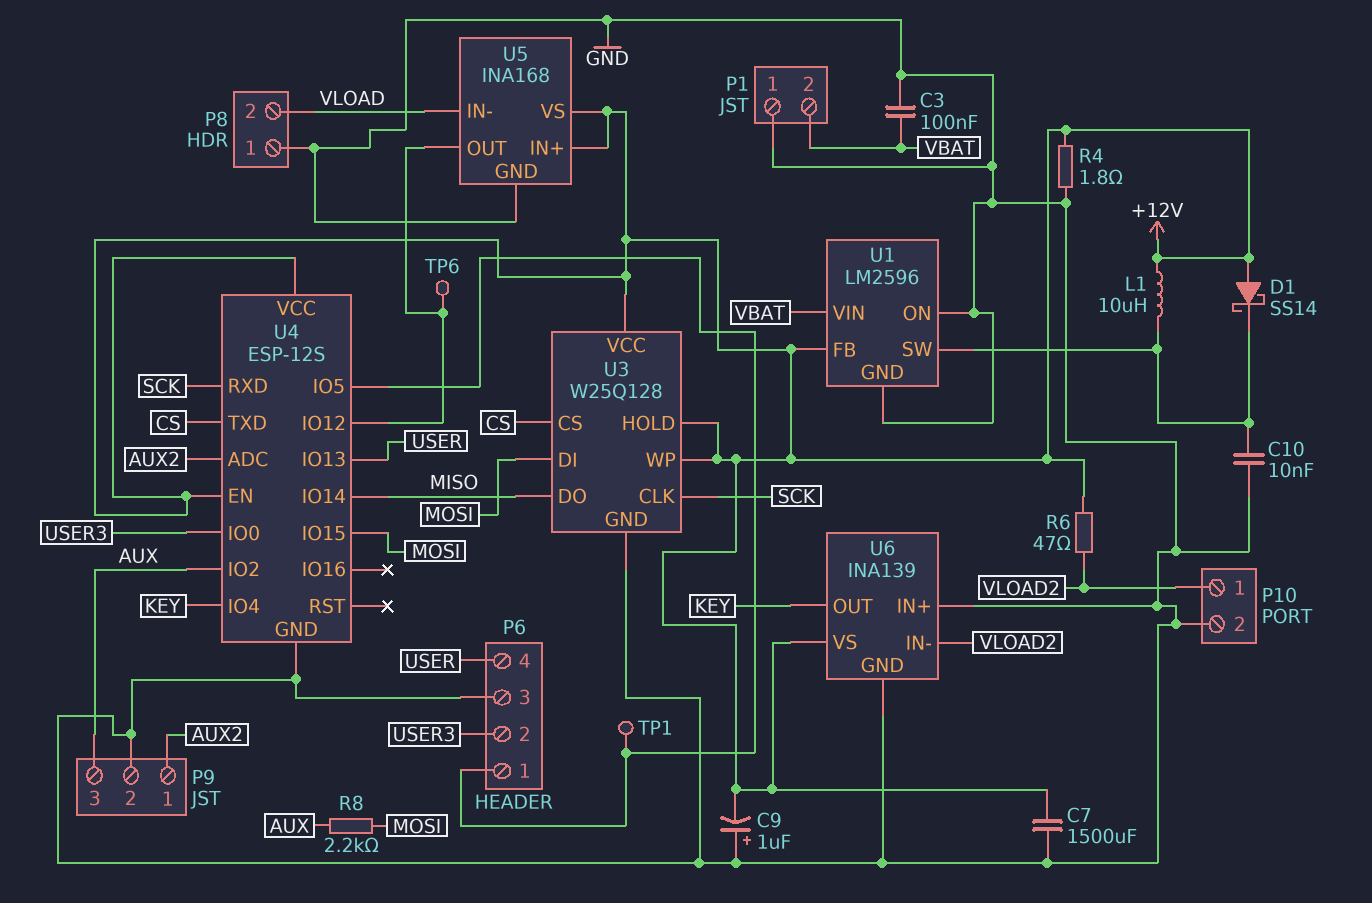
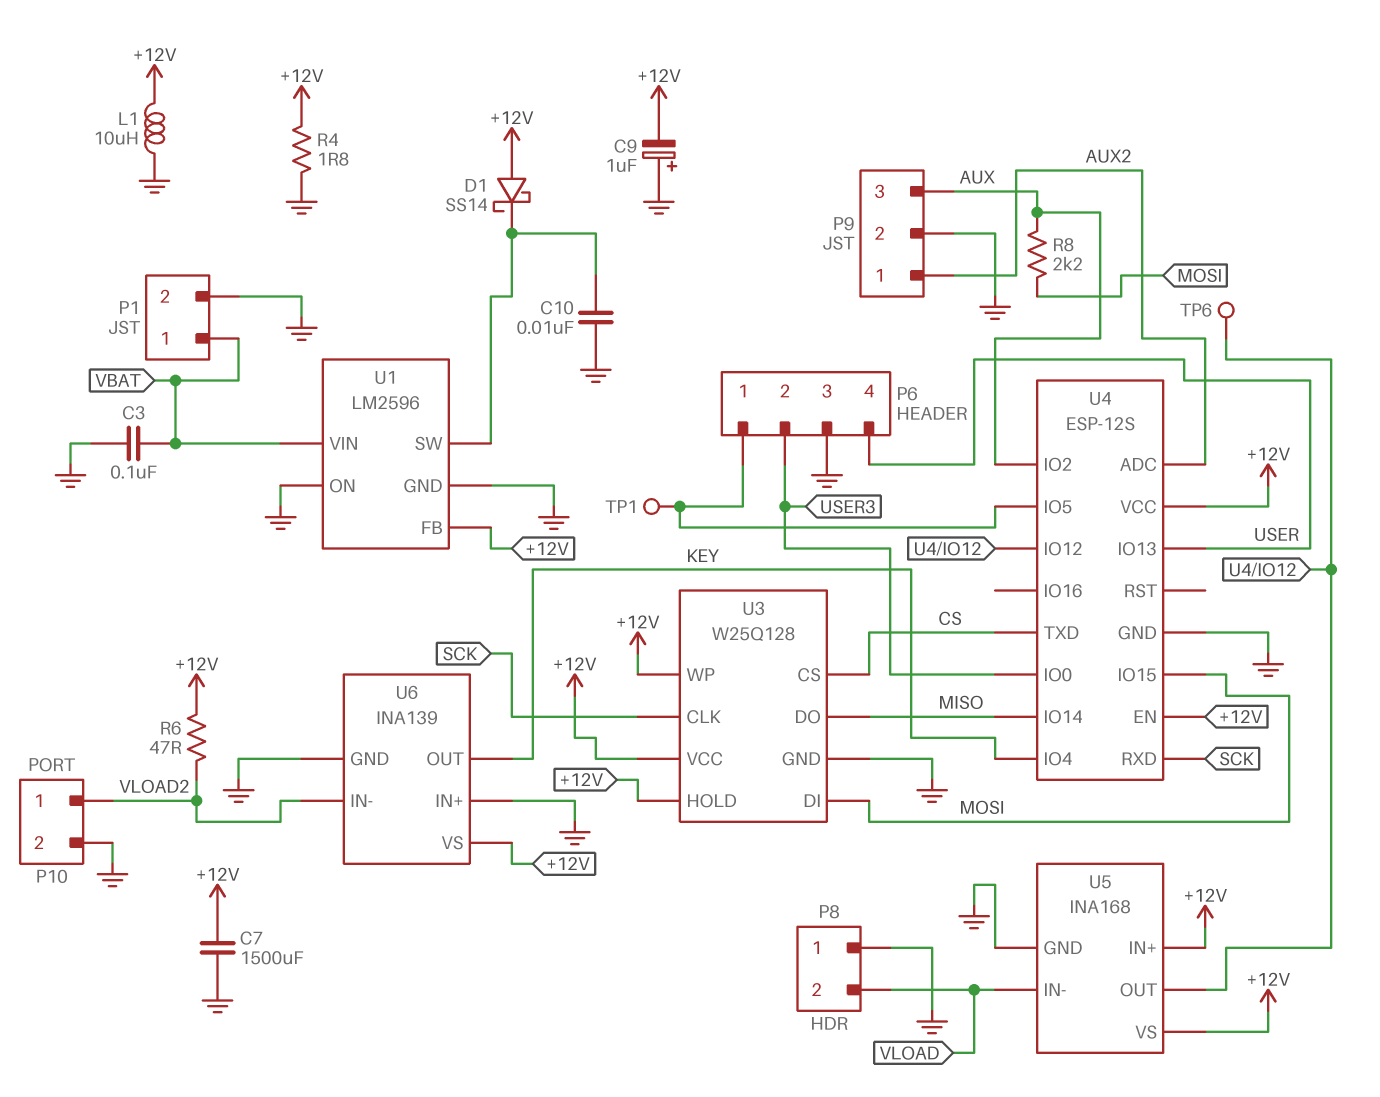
L1: 10uH (+12V, U1/SW) -> 10uH (+12V, GND)
P1 pin 1: GND -> VBAT
P1 pin 2: VBAT -> GND

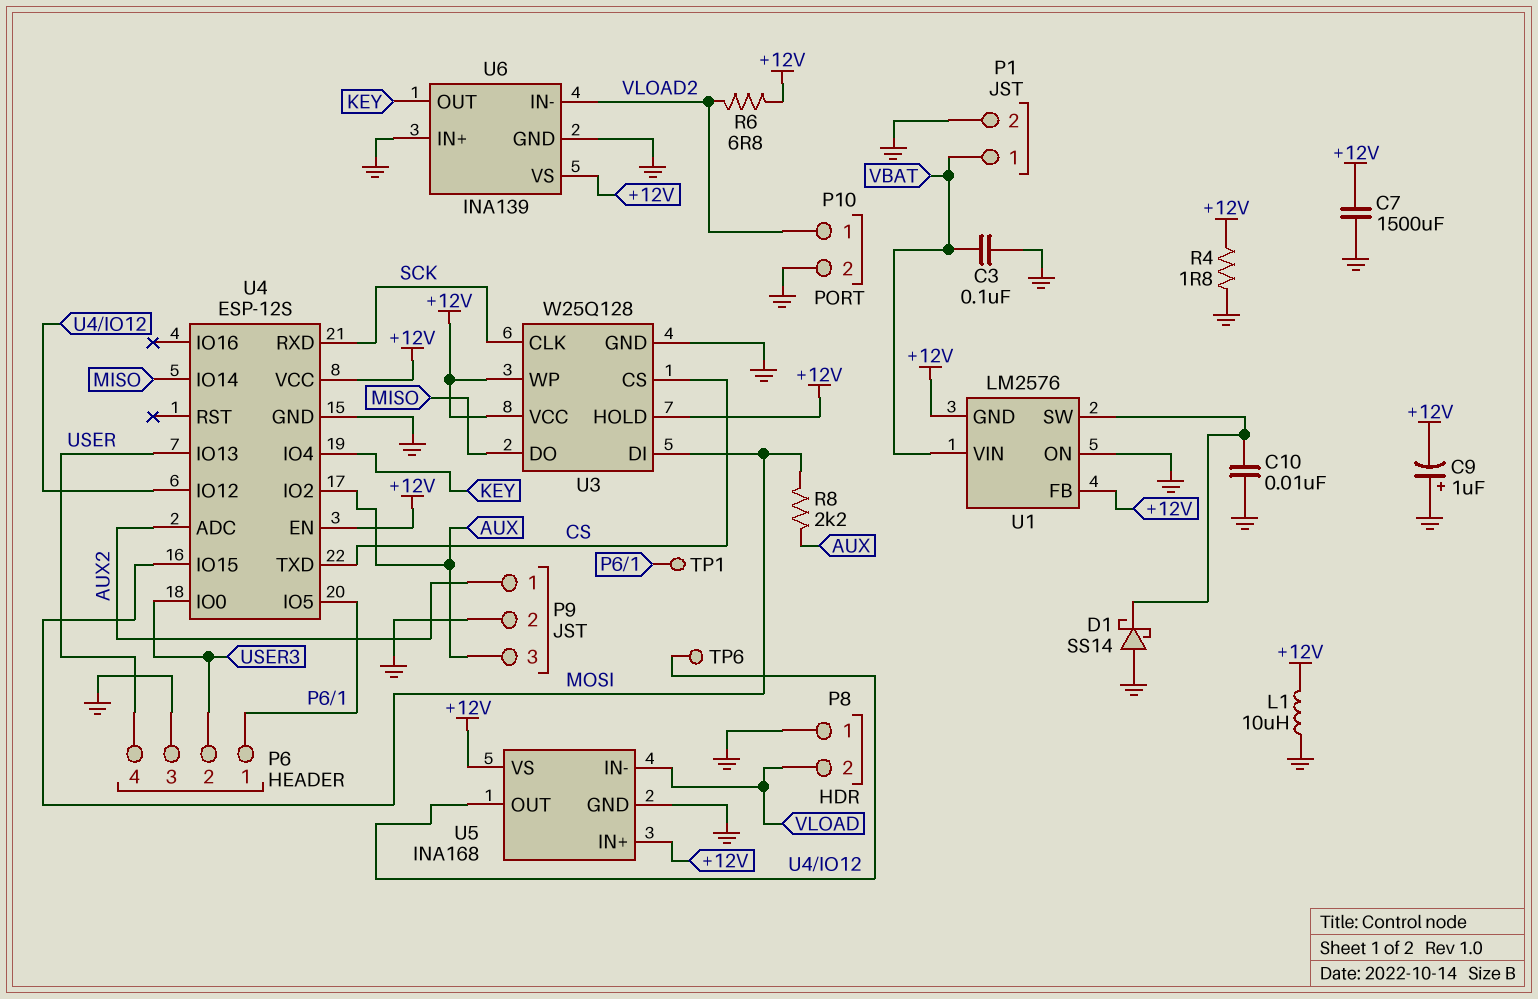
D1: schottky SS14 (A +12V, K U1/SW) -> schottky SS14 (A GND, K U1/SW)
R6: 47 (+12V, VLOAD2) -> 6.8 (+12V, VLOAD2)
U1: LM2596 -> LM2576
U1 pin GND: GND -> +12V

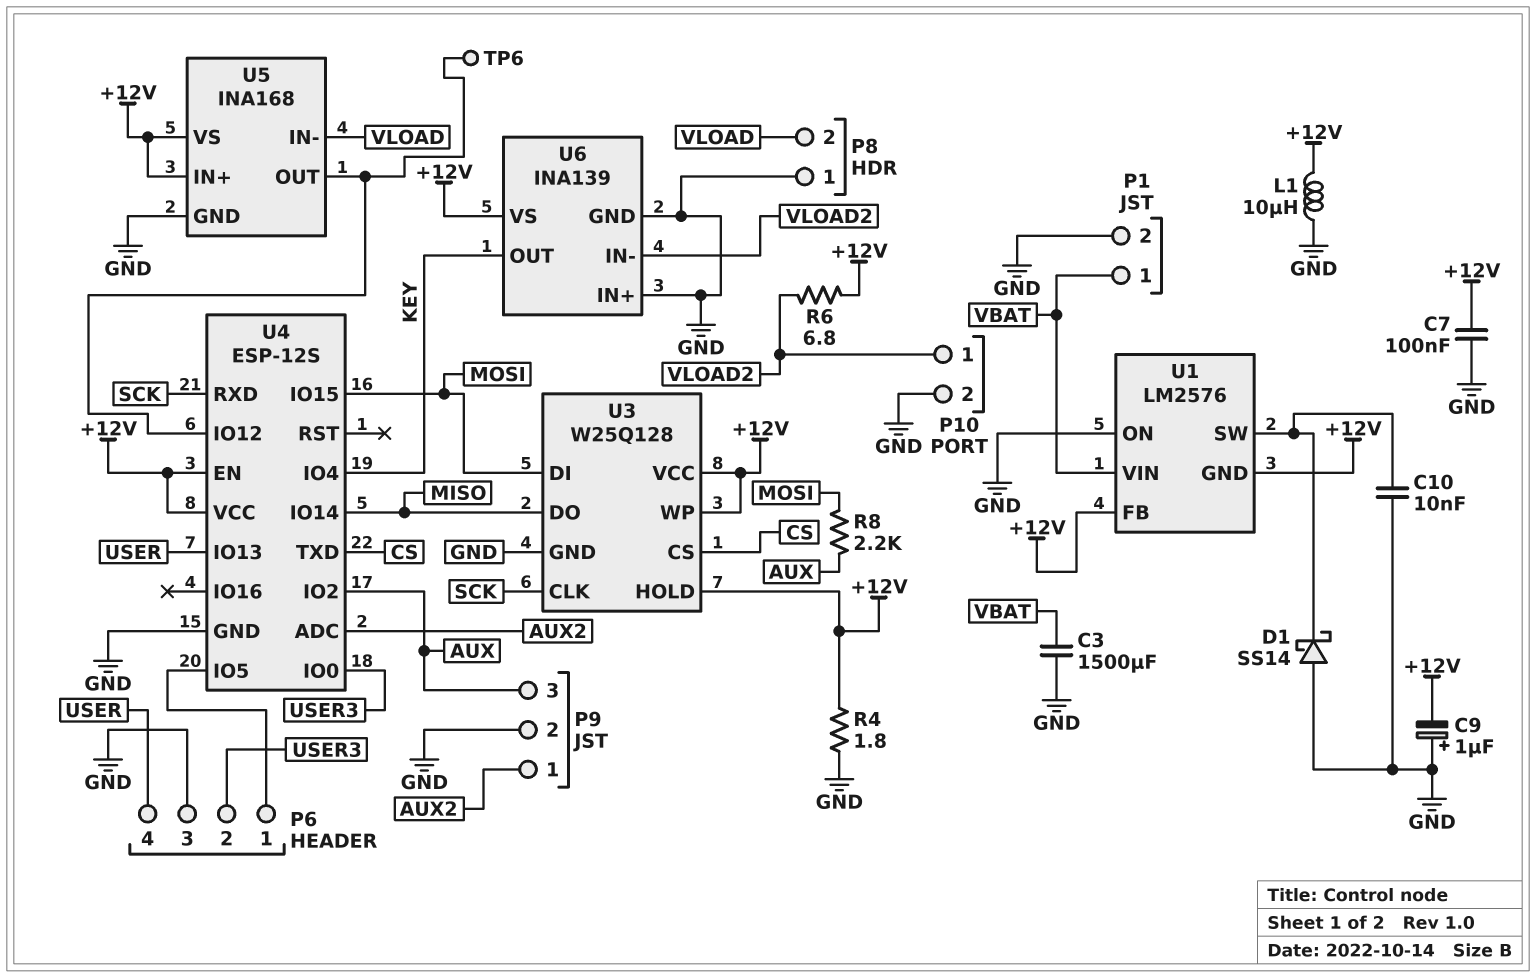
C3: 100nF (GND, VBAT) -> 1500uF (GND, VBAT)
C7: 1500uF (+12V, GND) -> 100nF (+12V, GND)
TP1: test point (P6/1) -> none

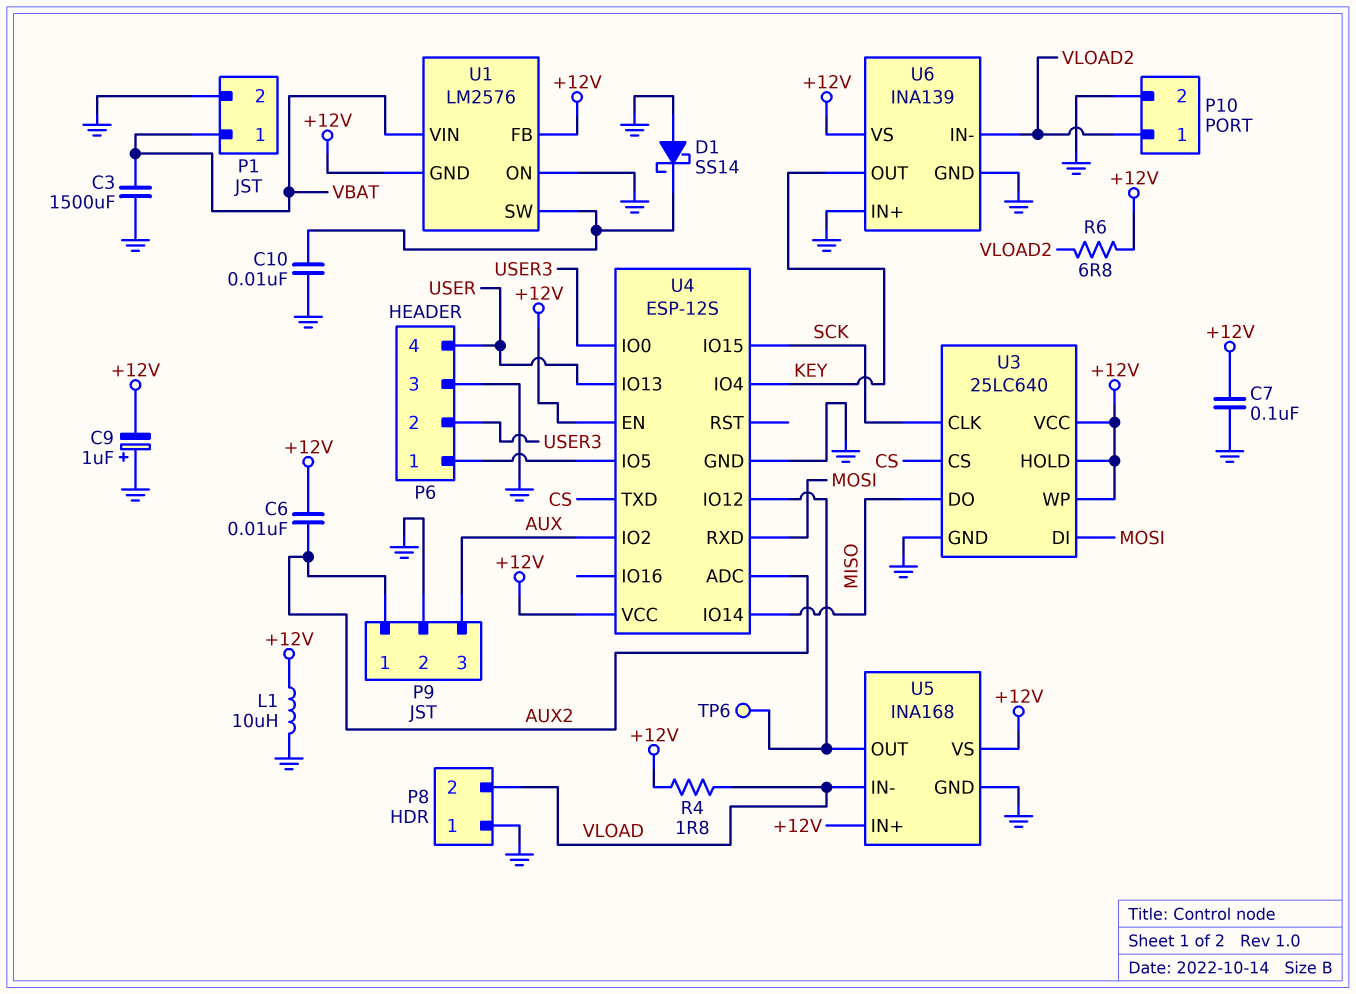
C6: none -> 10nF (+12V, AUX2)
R4: 1.8 (+12V, GND) -> 1.8 (+12V, VLOAD)
R8: 2.2k (AUX, MOSI) -> none
U3: W25Q128 -> 25LC640
U4 pin IO15: MOSI -> SCK
U4 pin RXD: SCK -> MOSI

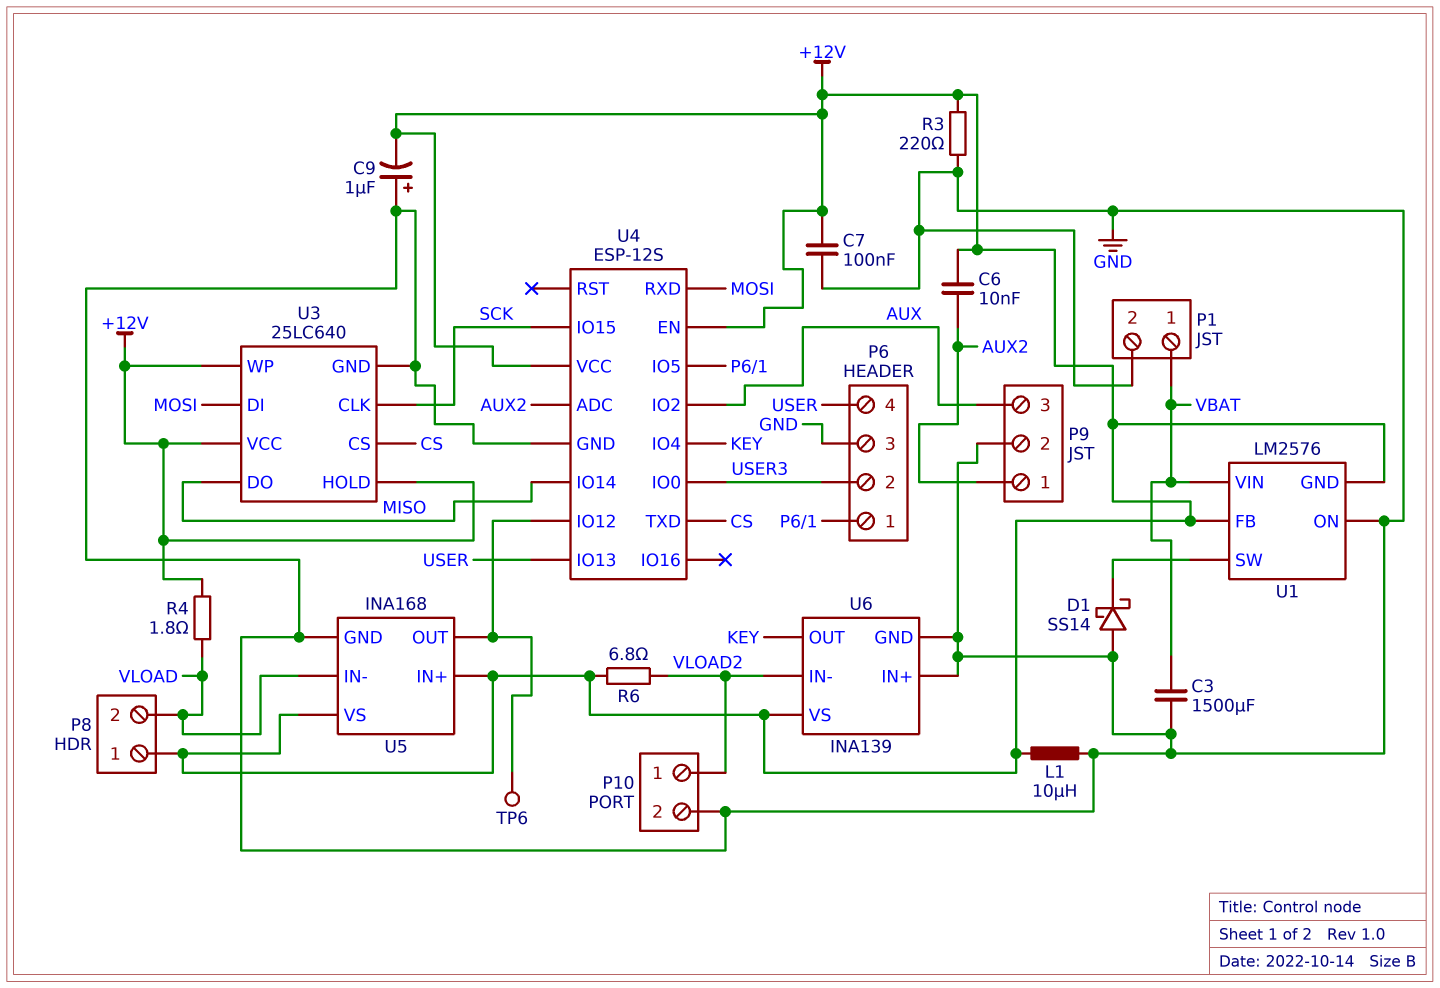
C10: 10nF (GND, U1/SW) -> none
P8 pin 1: GND -> +12V
R3: none -> 220 (+12V, GND)

